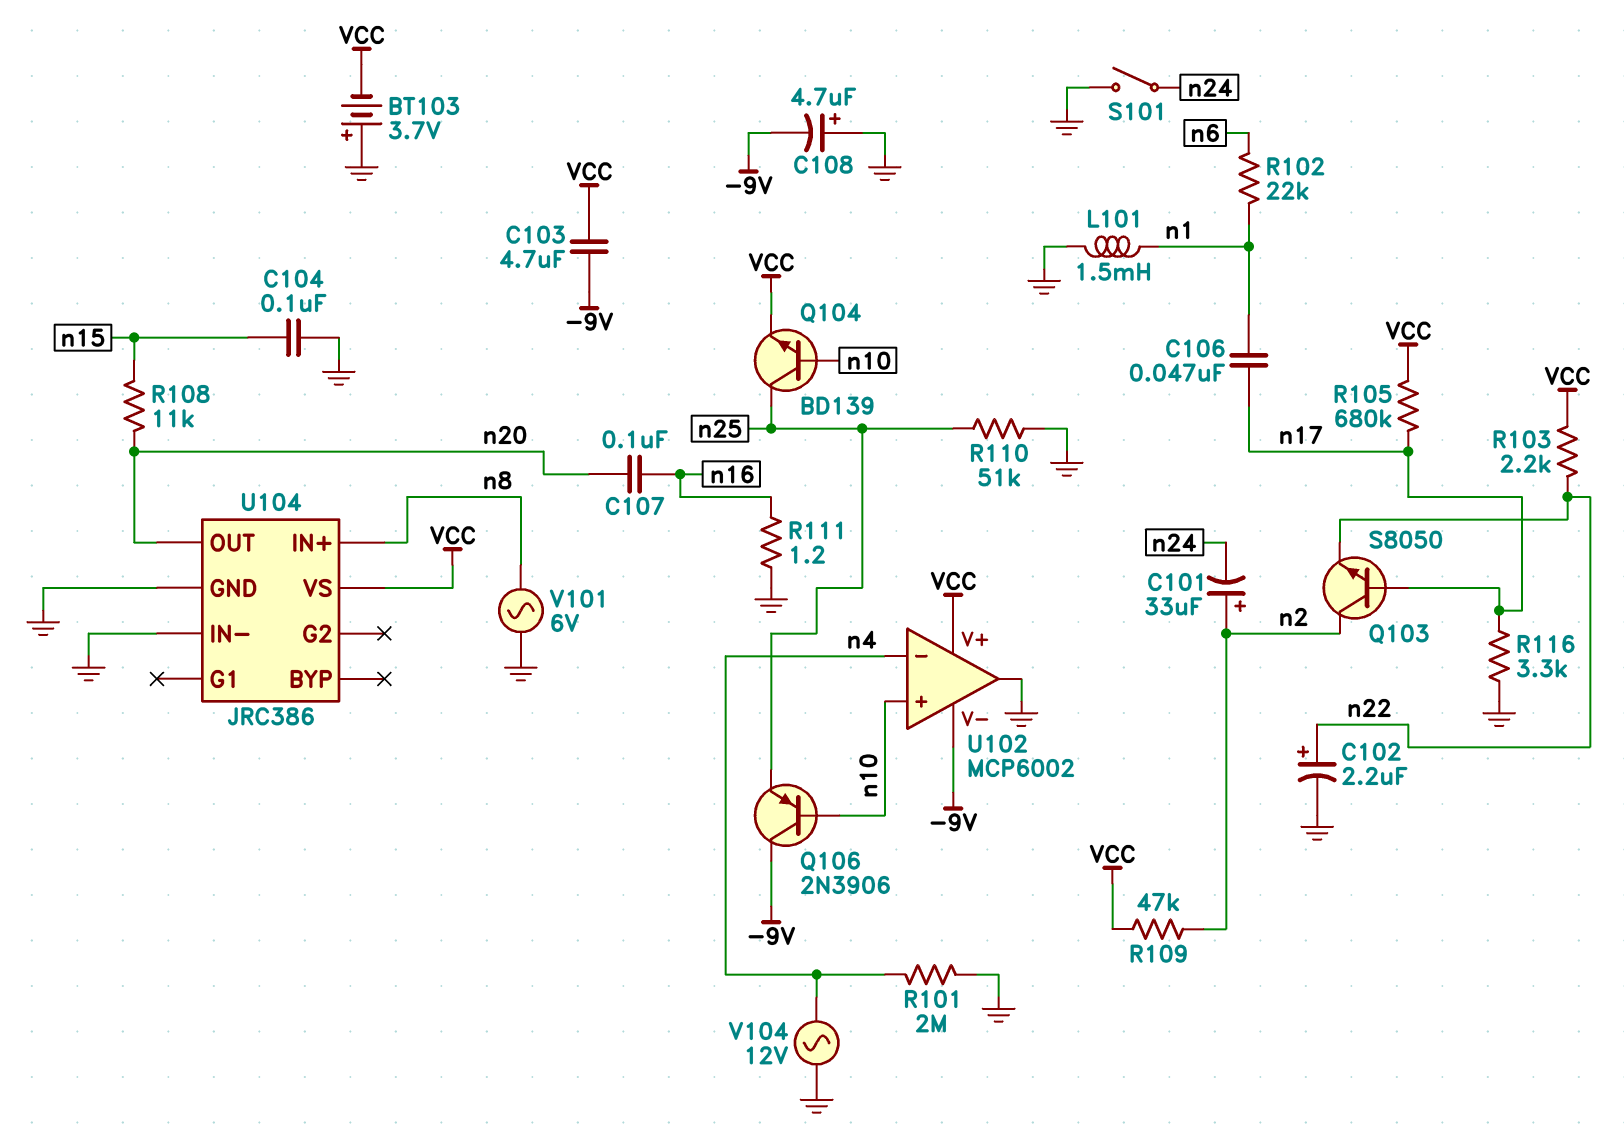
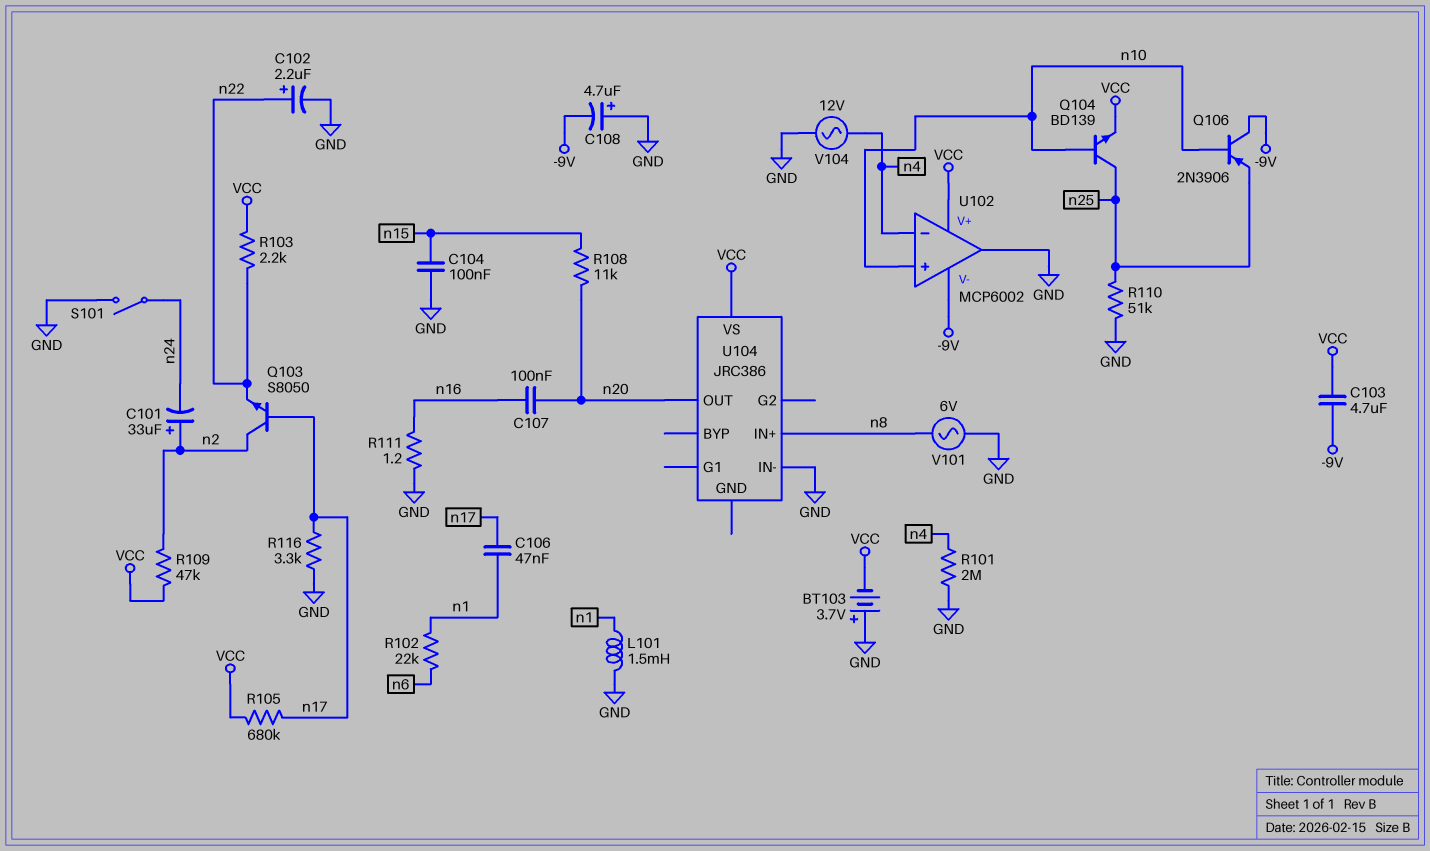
U104 pin GND: GND -> none

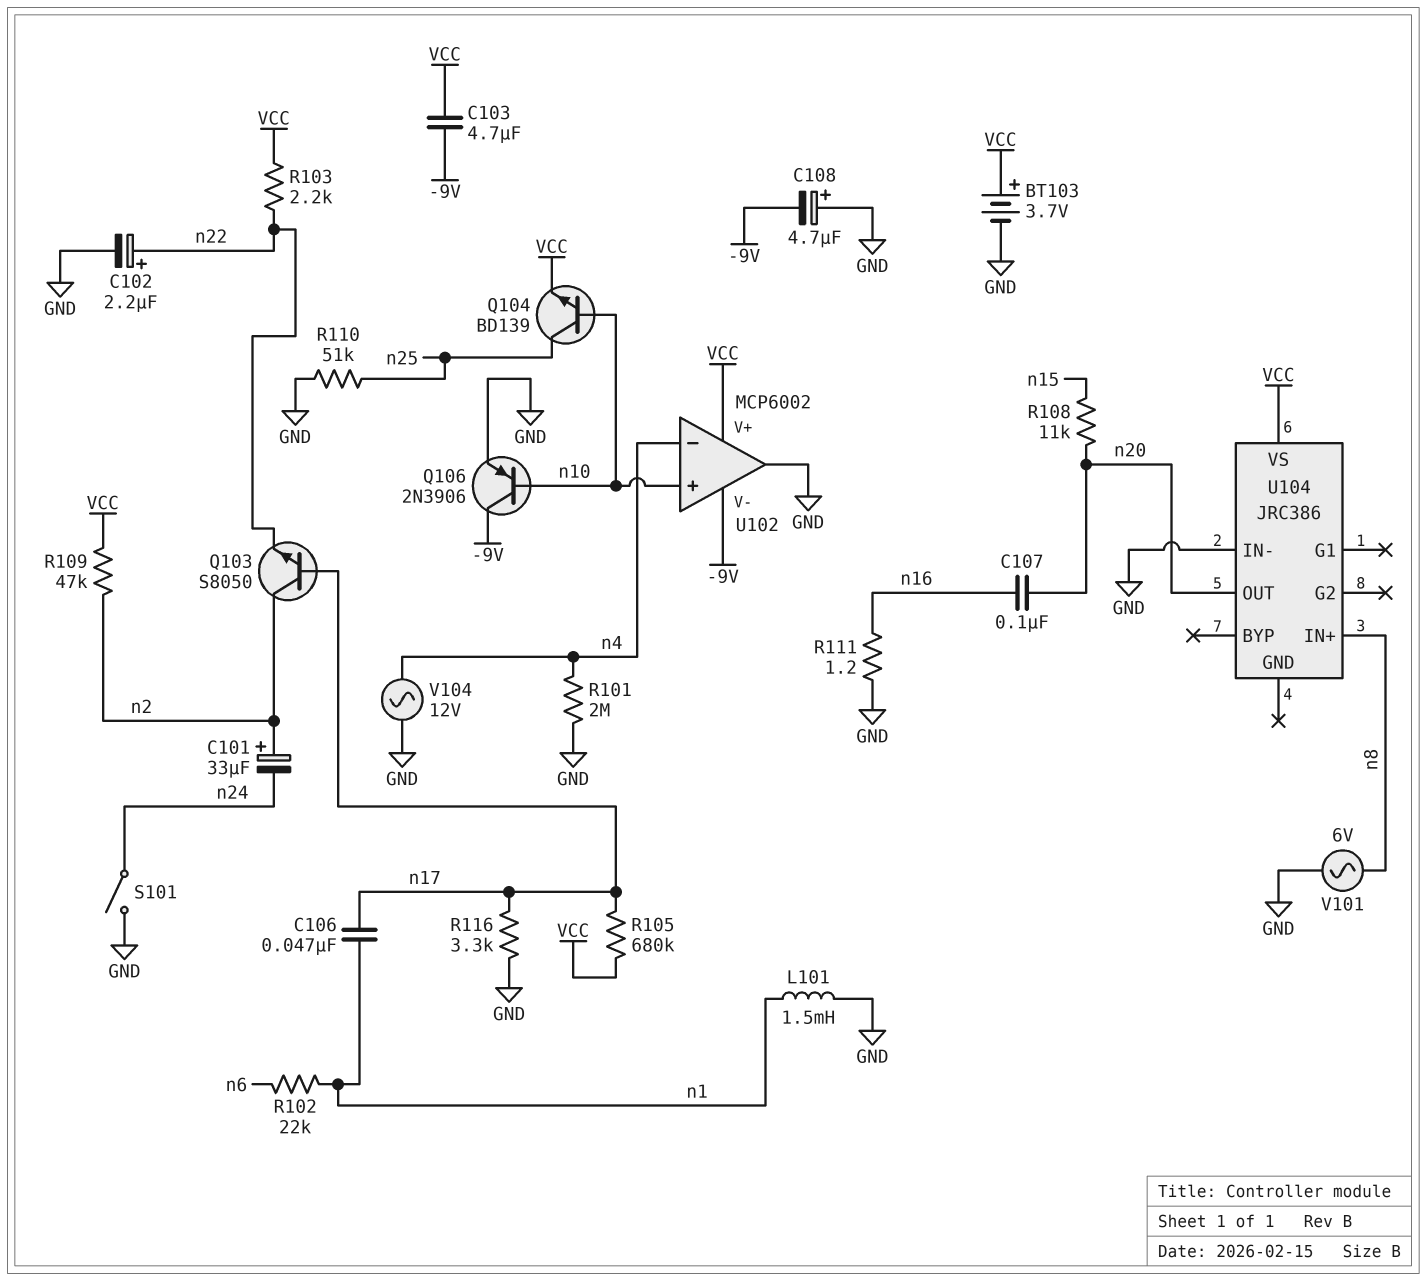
BT103: 3.7V (plus GND, minus VCC) -> 3.7V (plus VCC, minus GND)
C104: 100nF (GND, n15) -> none
Q106: PNP 2N3906 (B n10, C -9V, E n25) -> PNP 2N3906 (B n10, C -9V, E GND)

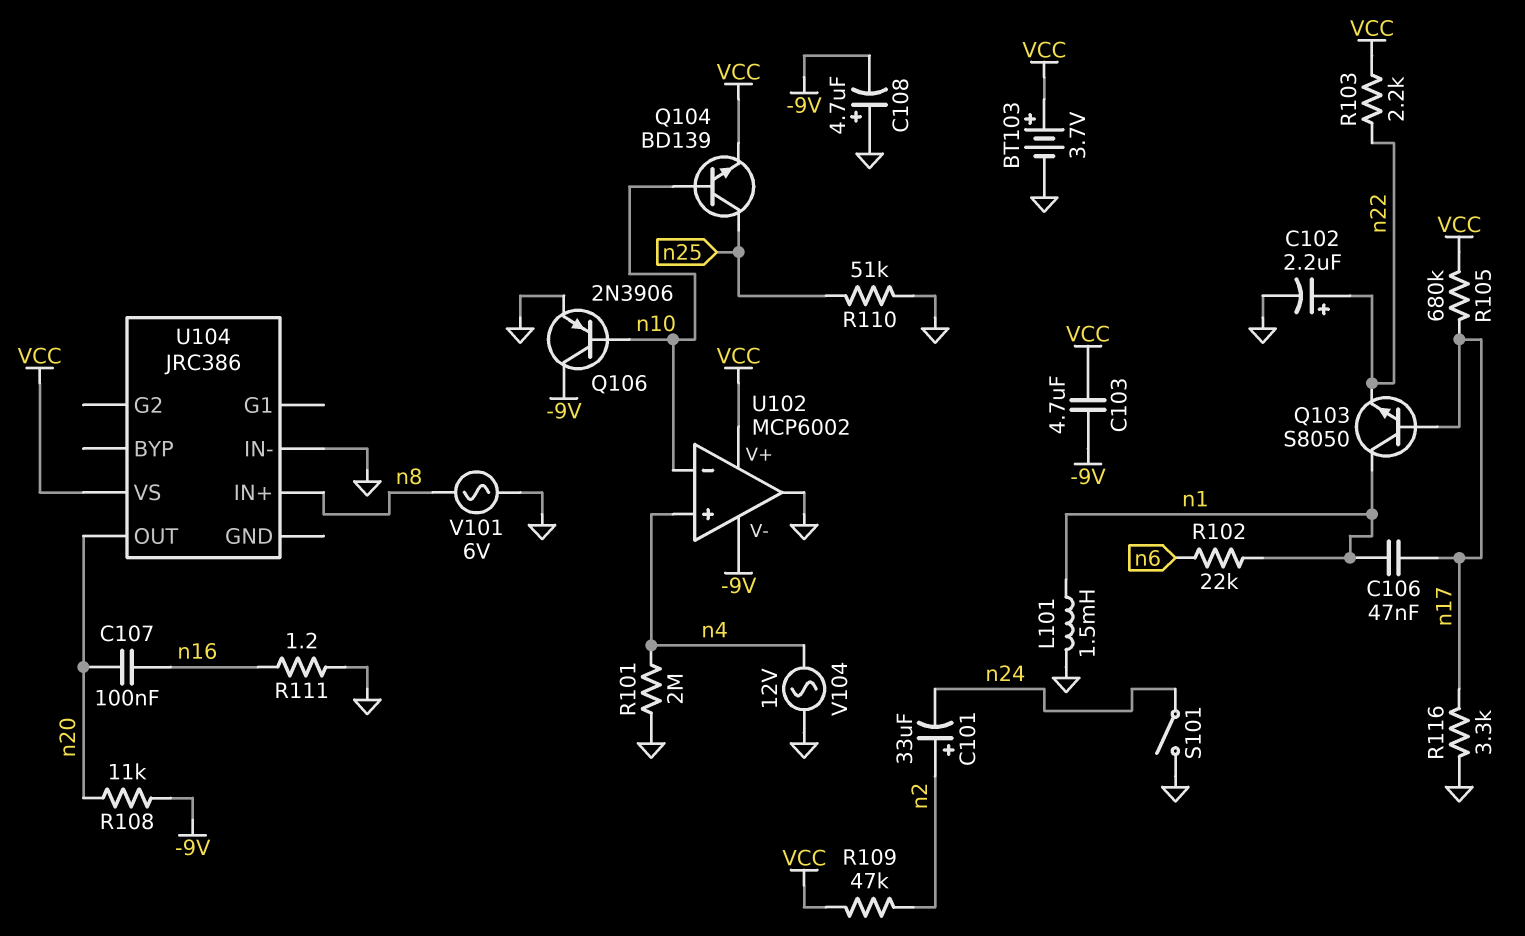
Q103: NPN S8050 (B n17, C n2, E n22) -> NPN S8050 (B n17, C n1, E n22)
R108: 11k (n15, n20) -> 11k (-9V, n20)
U102 pin in+: n10 -> n4
U102 pin in-: n4 -> n10

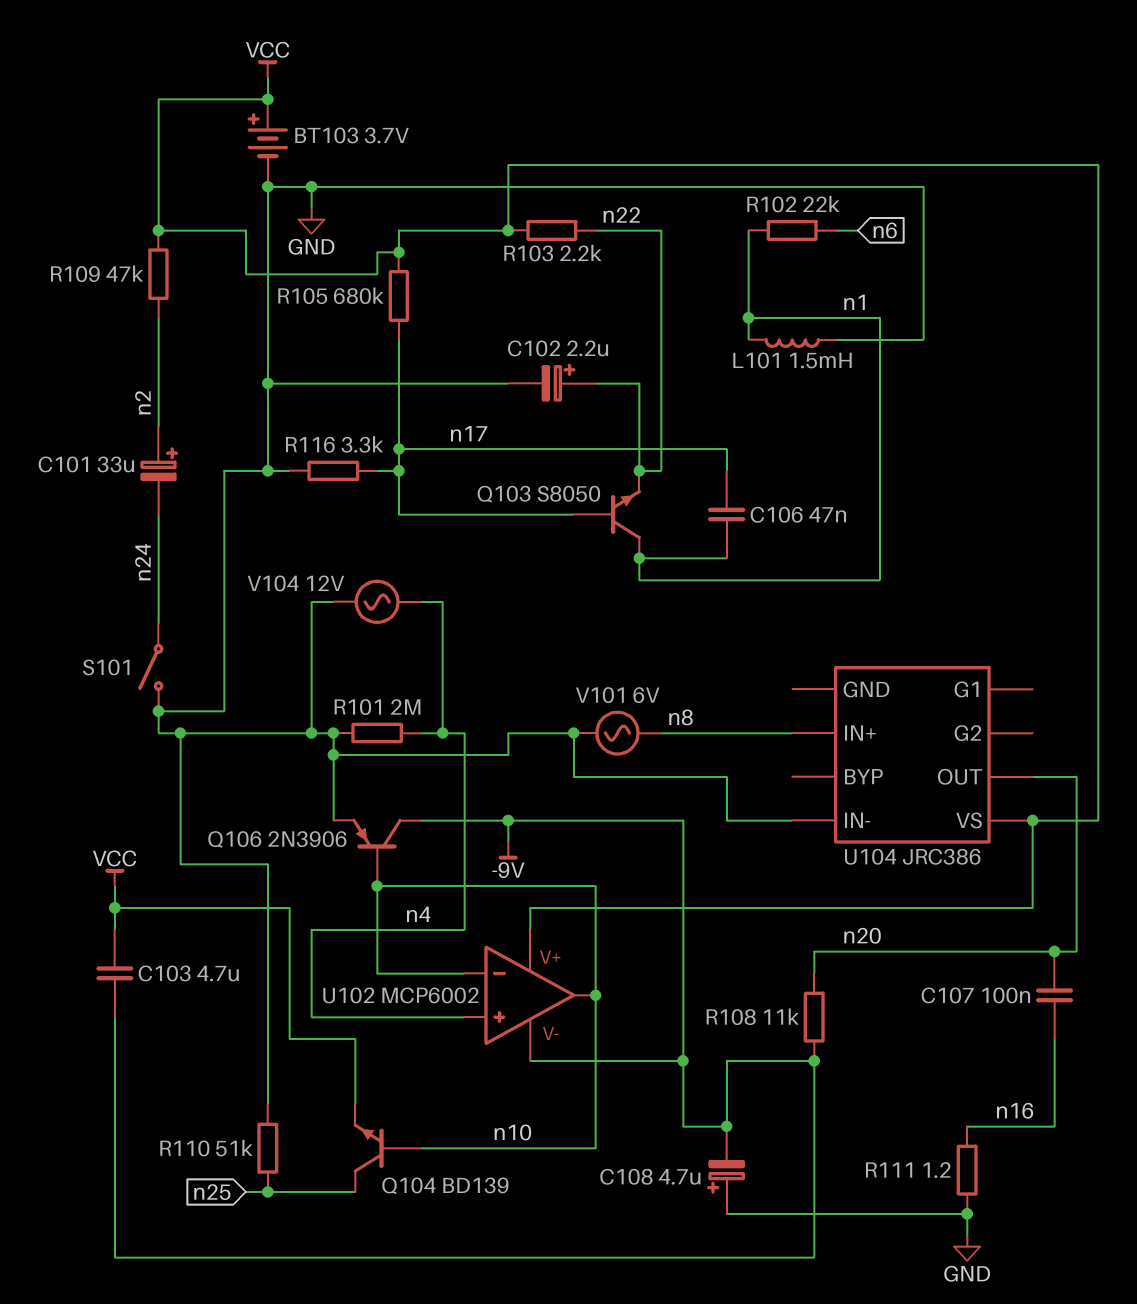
U102 pin out: GND -> n10

